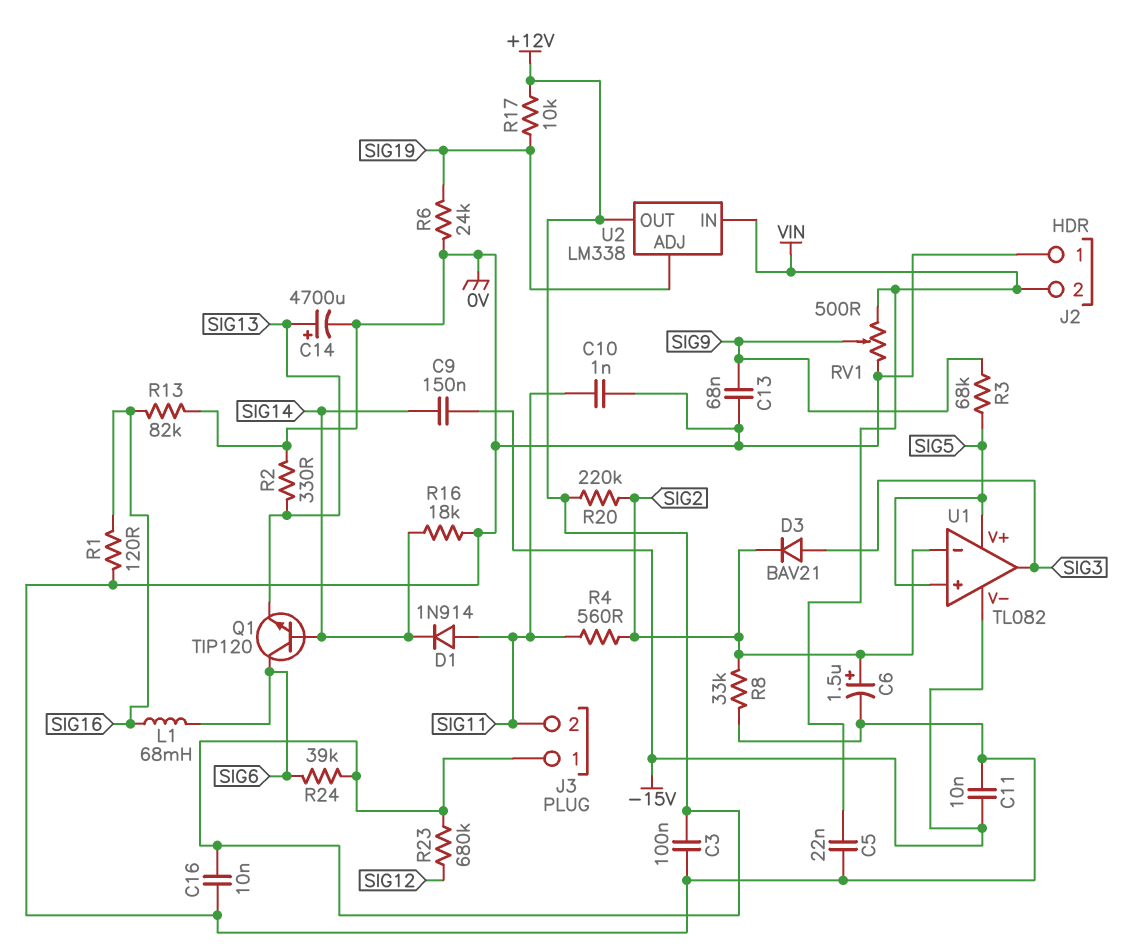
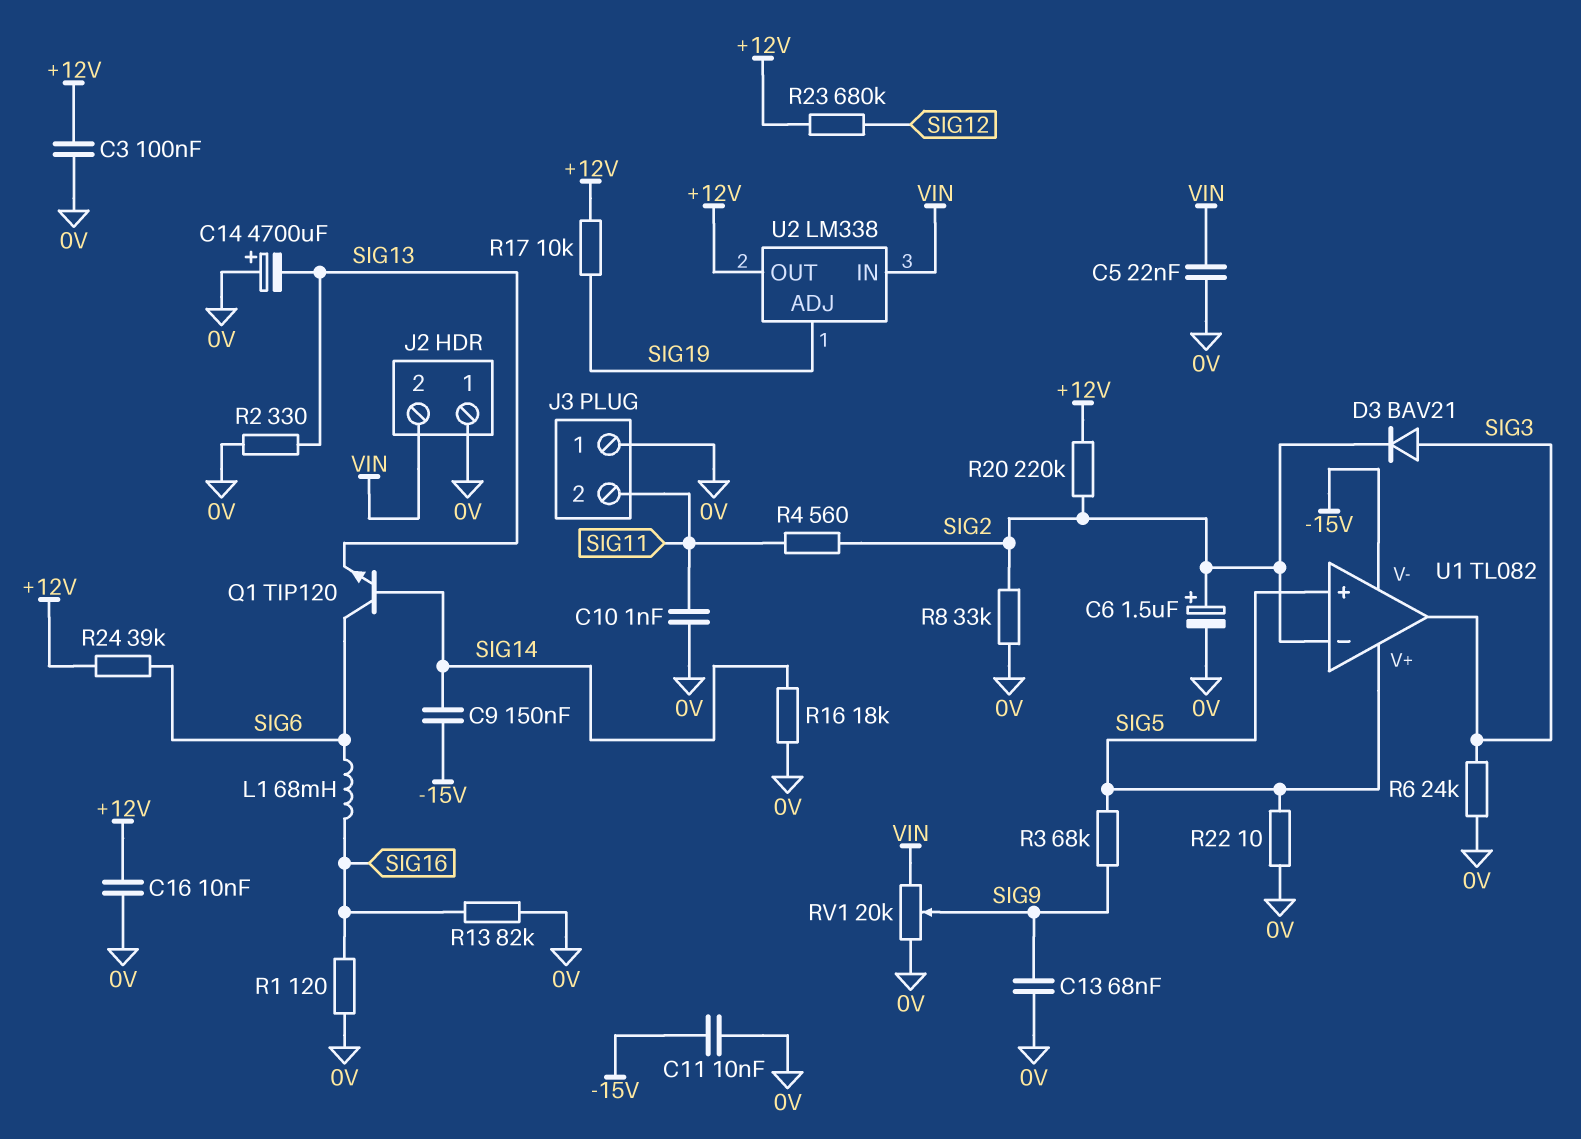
C14: 4700uF (plus SIG13, minus 0V) -> 4700uF (plus 0V, minus SIG13)
D1: diode 1N914 (A SIG11, K SIG14) -> none
J3 pin 1: +12V -> 0V
R6: 24k (0V, SIG19) -> 24k (0V, SIG3)
R22: none -> 10 (0V, SIG5)
RV1: 500 (0V, VIN, wiper SIG9) -> 20k (0V, VIN, wiper SIG9)

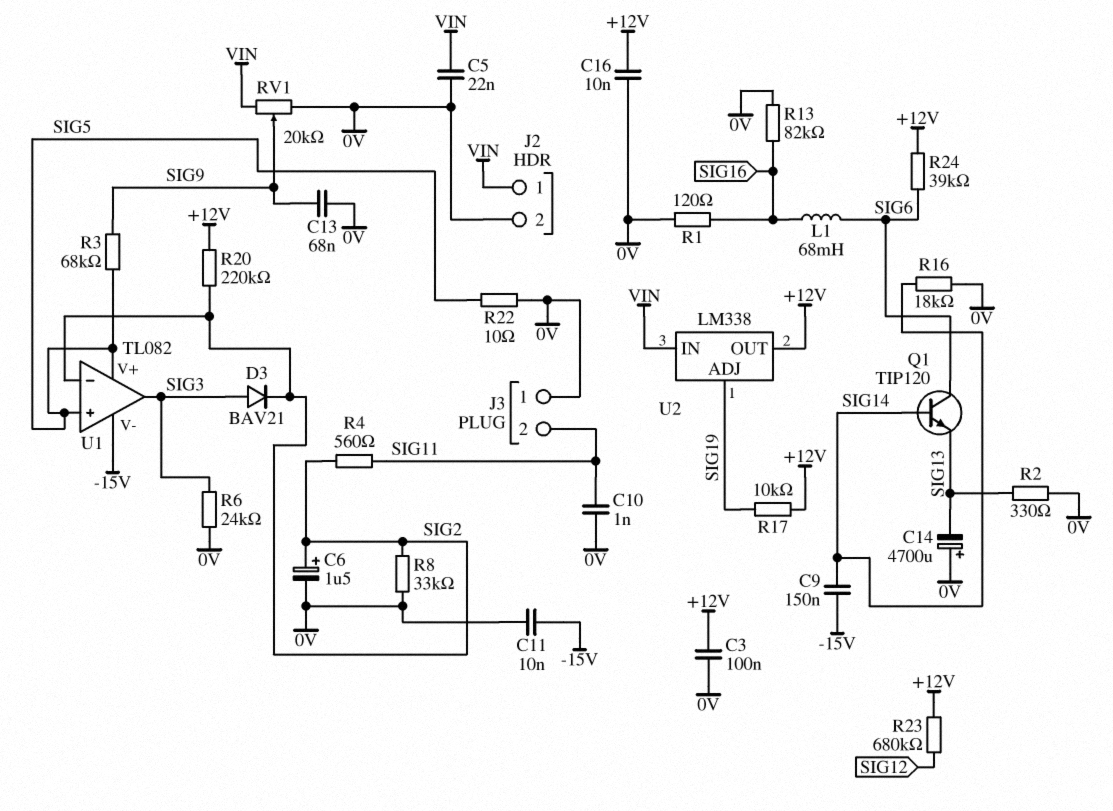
J2 pin 1: 0V -> VIN
J2 pin 2: VIN -> 0V

